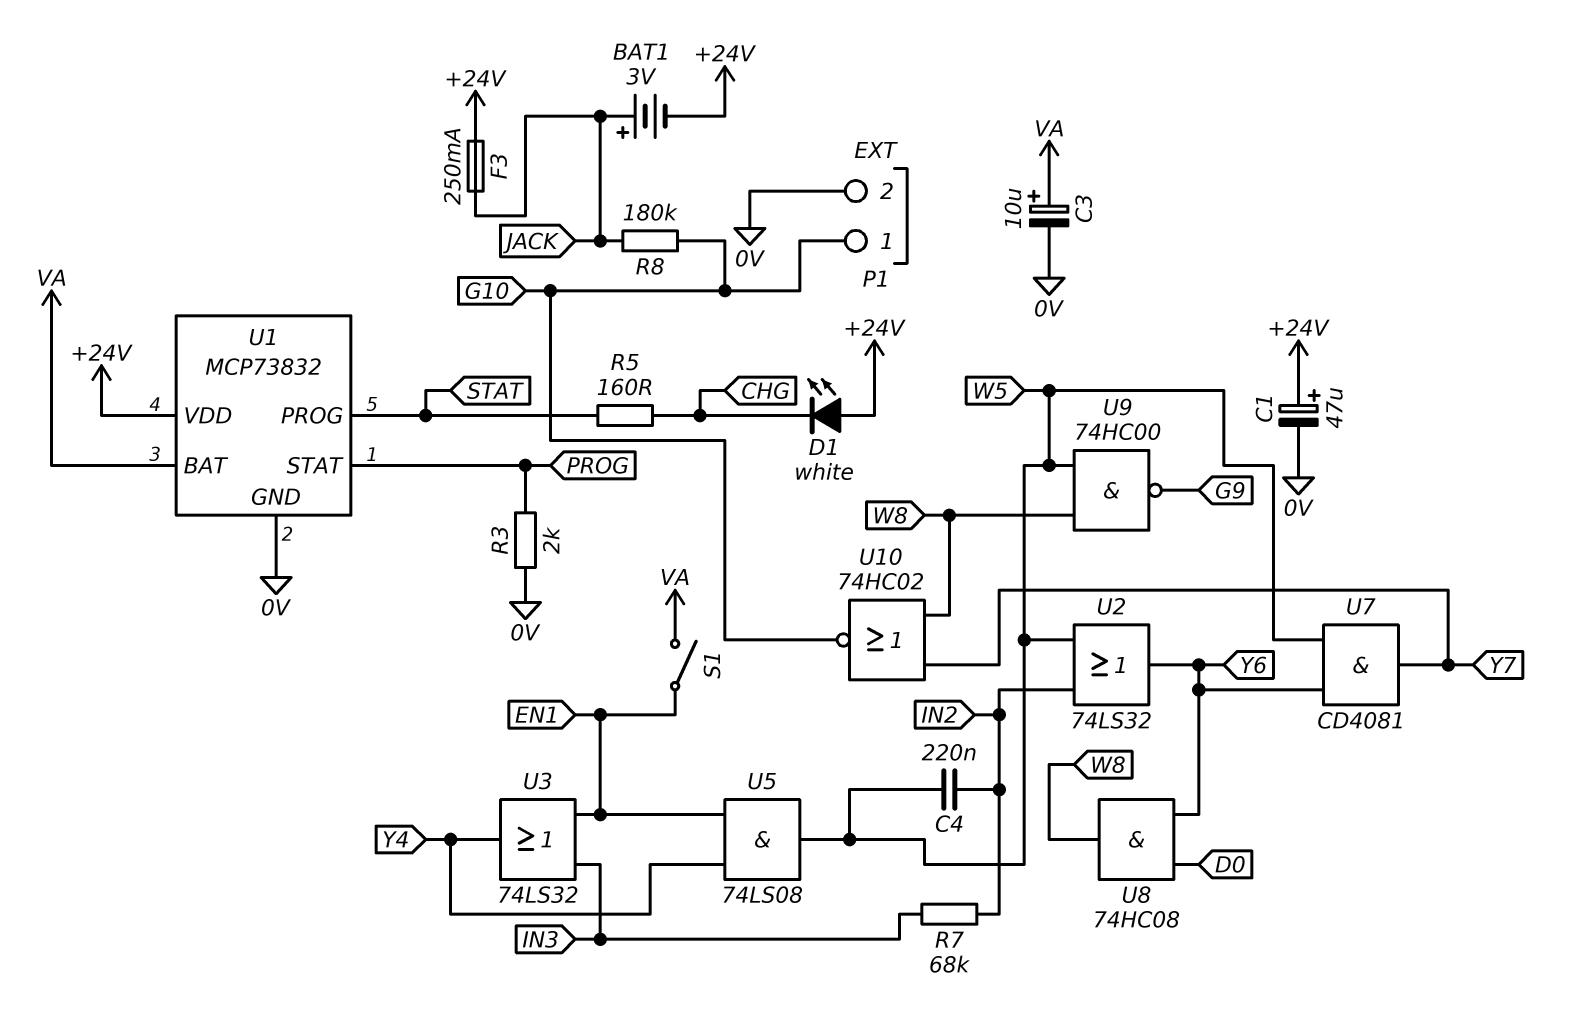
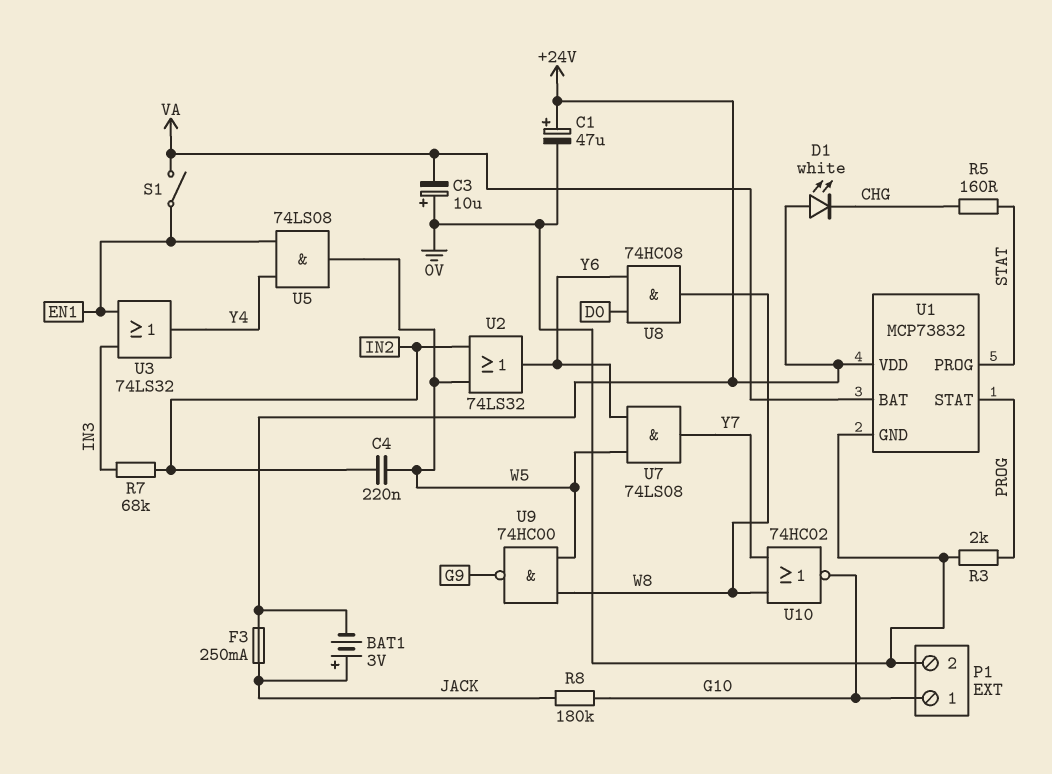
C3: 10uF (plus VA, minus 0V) -> 10uF (plus 0V, minus VA)
U7: AND CD4081 (in W5, in Y6, out Y7) -> AND 74LS08 (in W5, in Y6, out Y7)

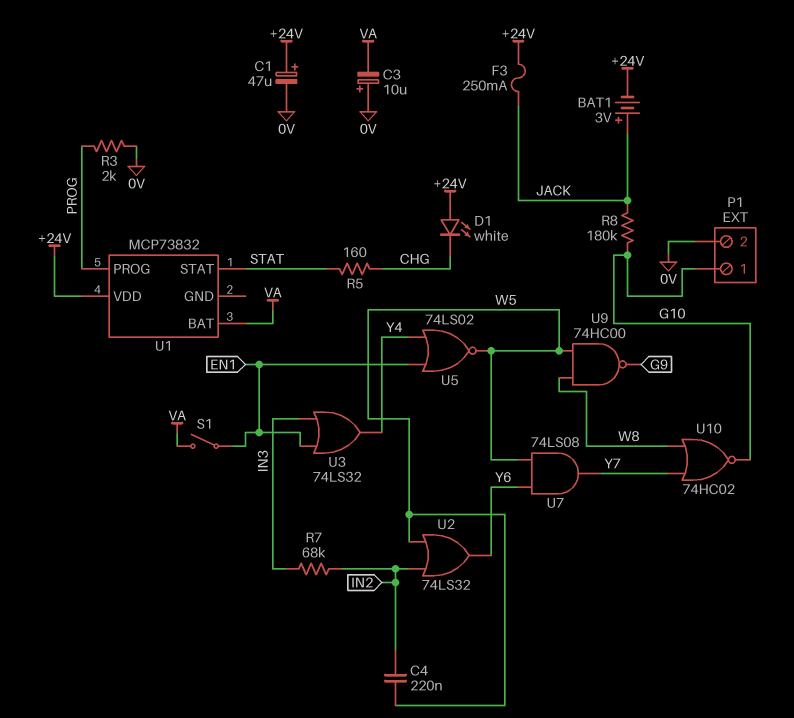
U1 pin GND: 0V -> none
U1 pin PROG: STAT -> PROG
U1 pin STAT: PROG -> STAT
U5: AND 74LS08 (in EN1, in Y4, out W5) -> NOR 74LS02 (in EN1, in Y4, out W5)
U8: AND 74HC08 (in D0, in Y6, out W8) -> none

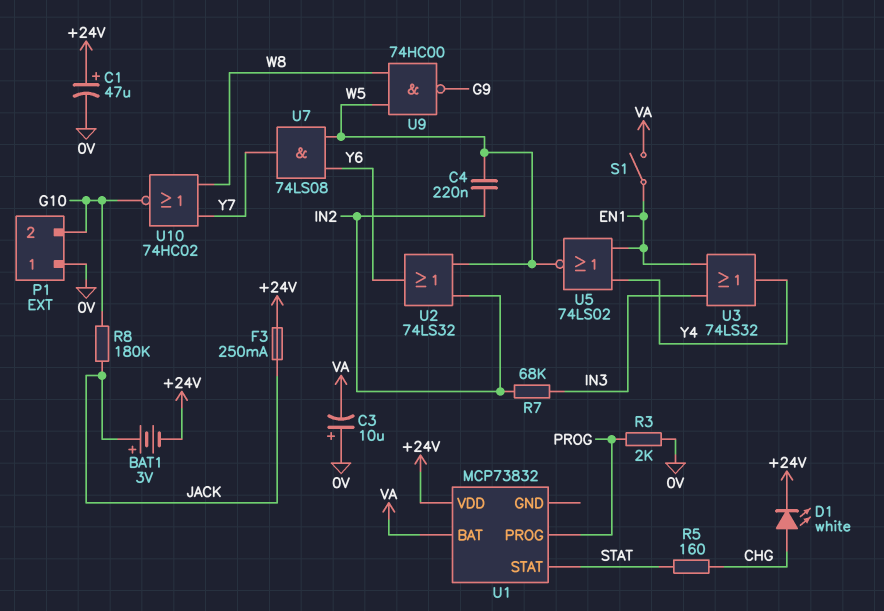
D1: LED white (A +24V, K CHG) -> LED white (A CHG, K +24V)
P1 pin 1: G10 -> 0V
P1 pin 2: 0V -> G10

